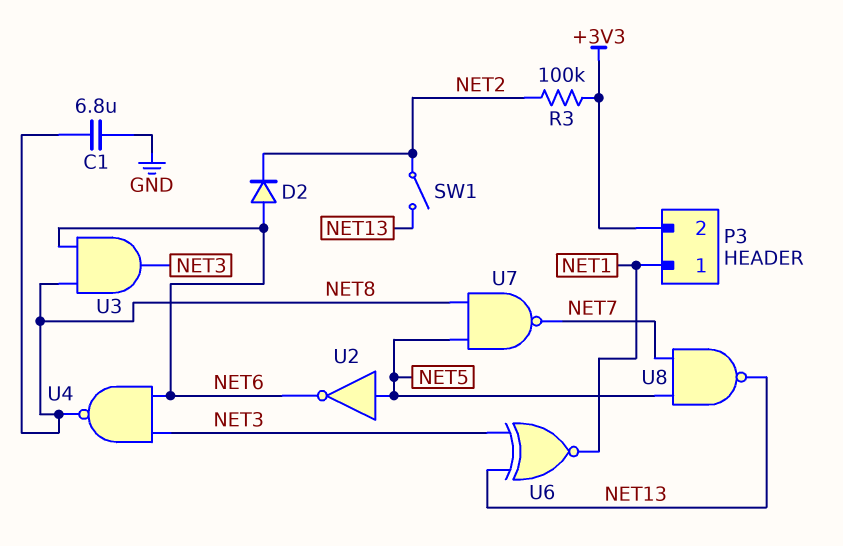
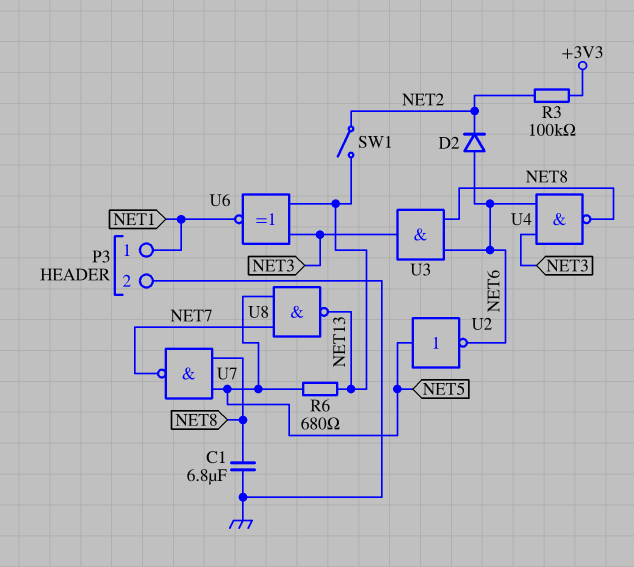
P3 pin 2: +3V3 -> GND
R6: none -> 680 (NET5, NET13)

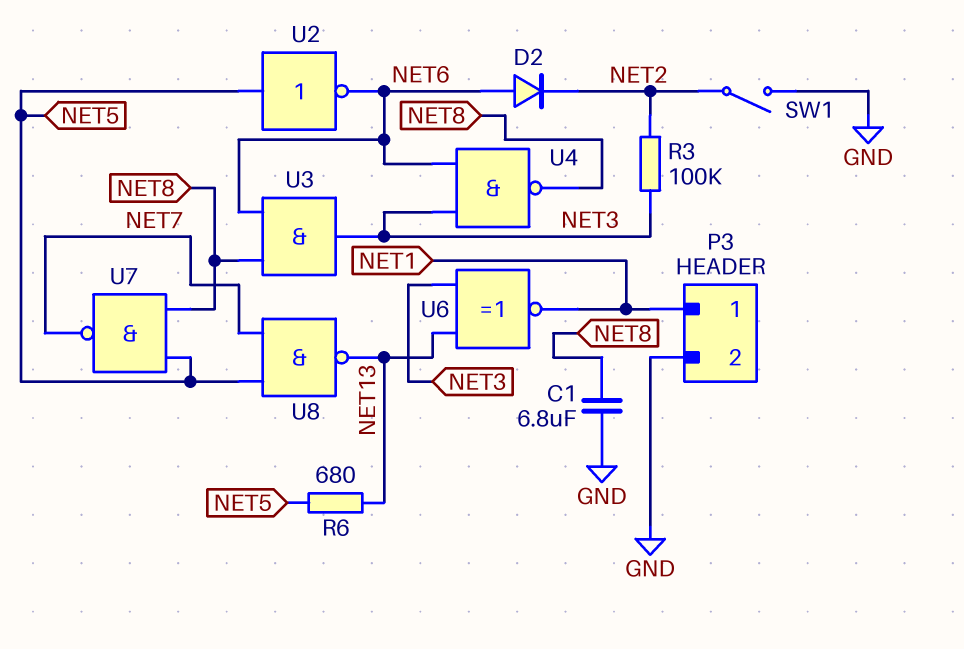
R3: 100k (+3V3, NET2) -> 100k (NET2, NET3)
SW1: switch (NET2, NET13) -> switch (GND, NET2)

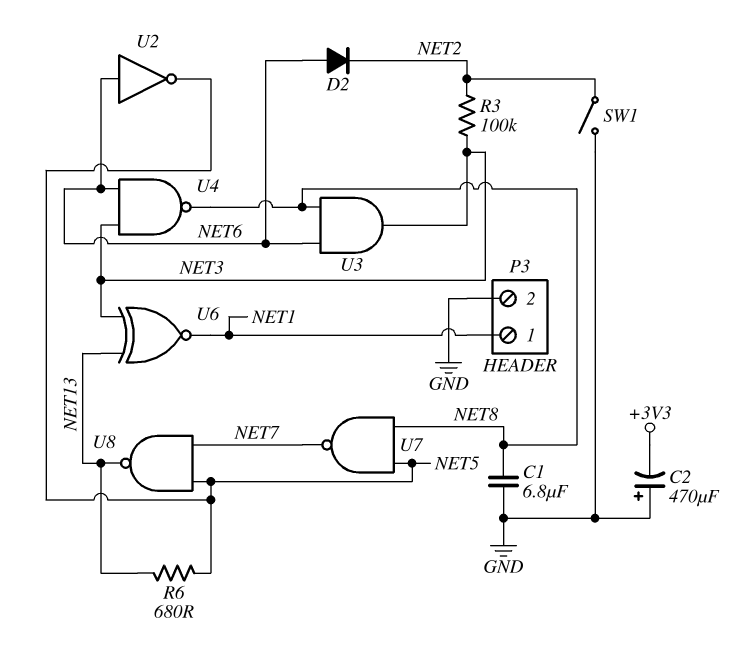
C2: none -> 470uF (plus GND, minus +3V3)
U2: NOT (in NET5, out NET6) -> NOT (in NET6, out NET5)

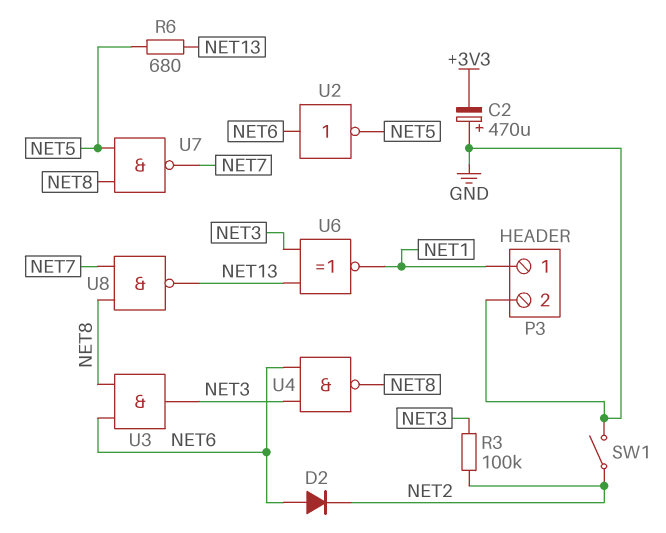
C1: 6.8uF (GND, NET8) -> none
U8: NAND (in NET5, in NET7, out NET13) -> NAND (in NET7, in NET8, out NET13)

